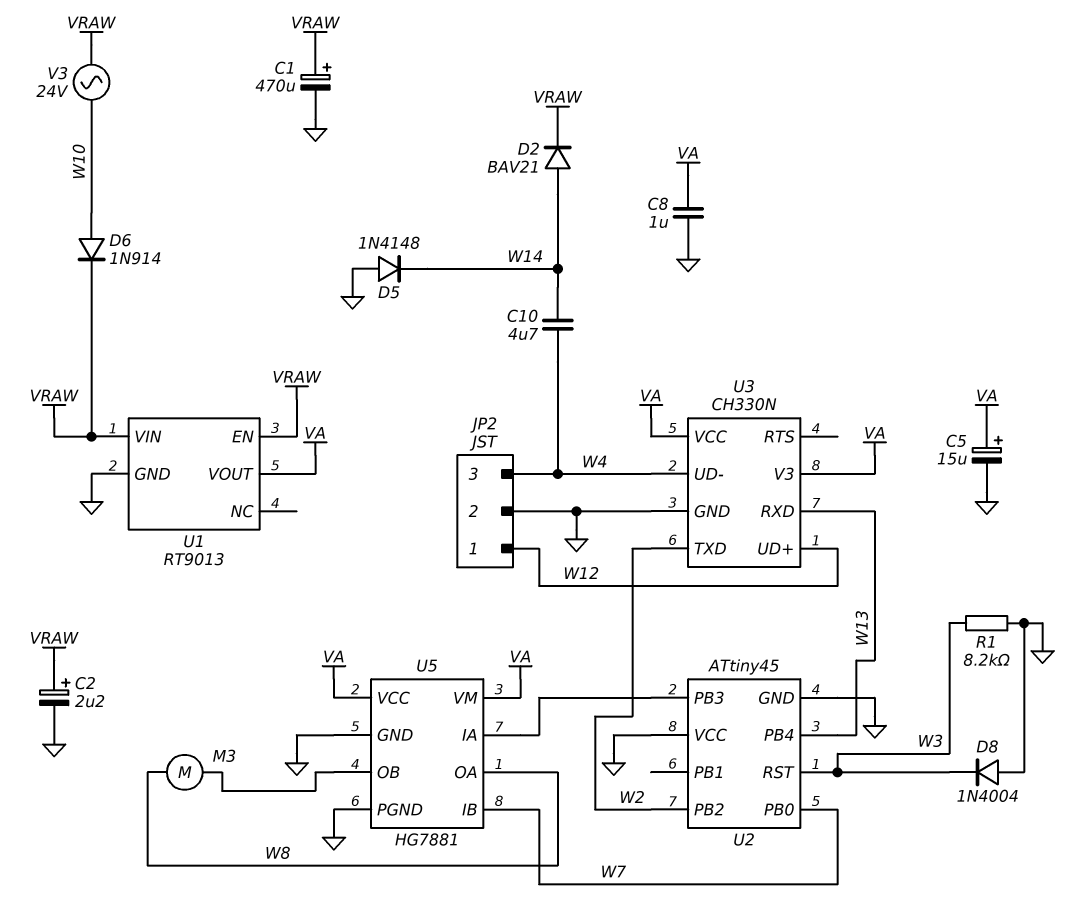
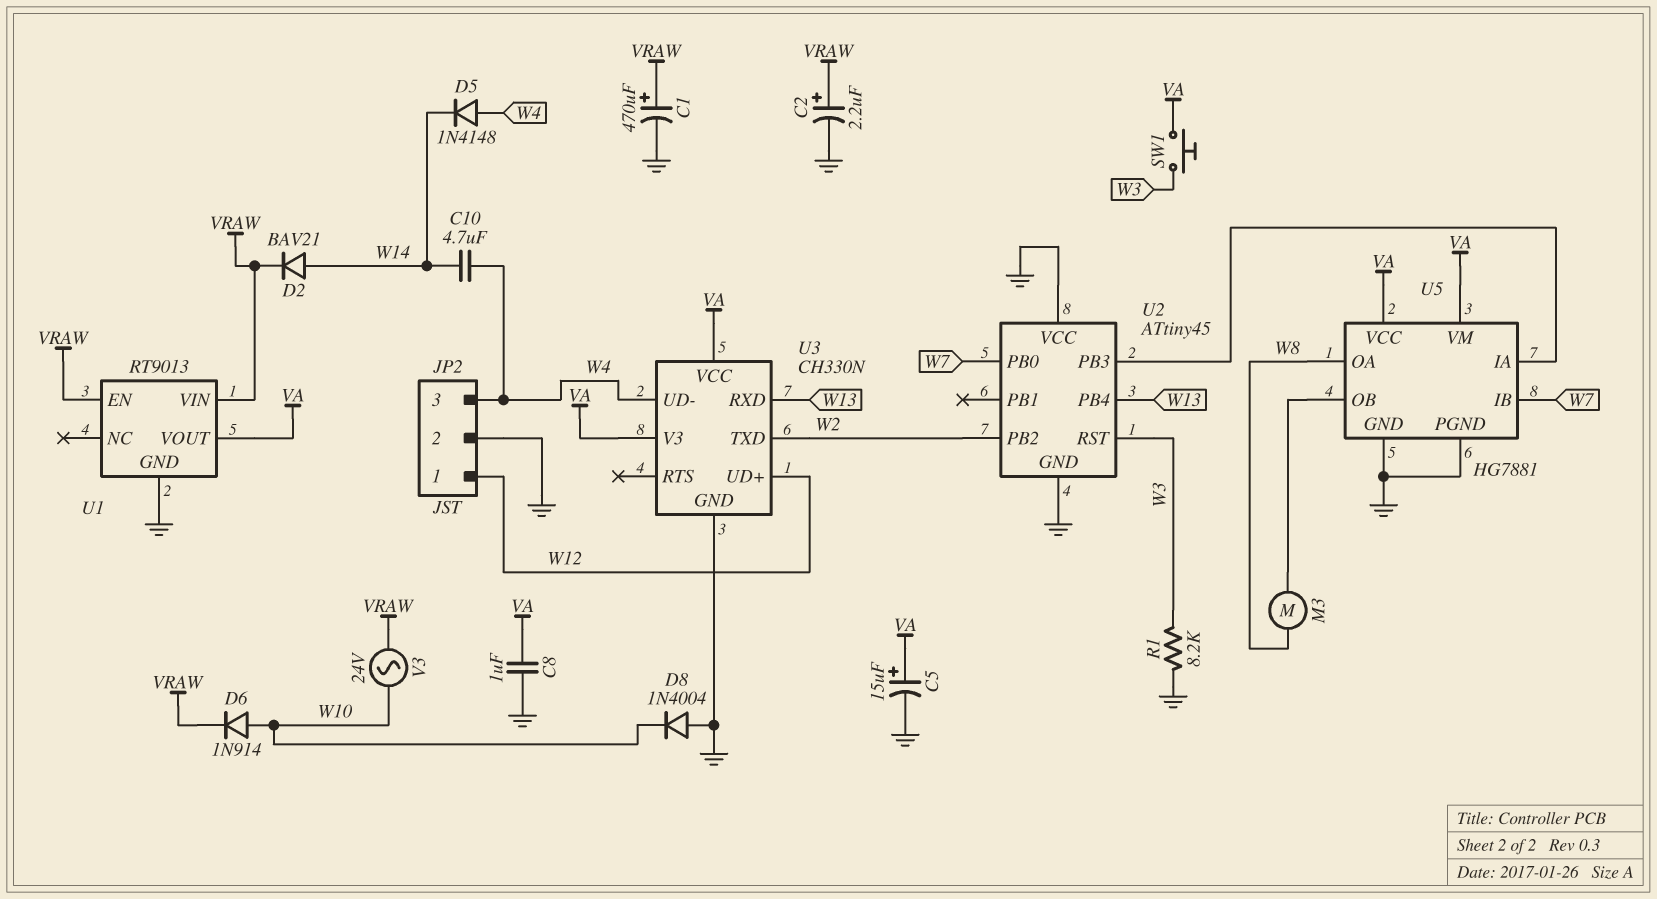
D5: diode 1N4148 (A GND, K W14) -> diode 1N4148 (A W4, K W14)
D8: diode 1N4004 (A GND, K W3) -> diode 1N4004 (A GND, K W10)
SW1: none -> button (VA, W3)

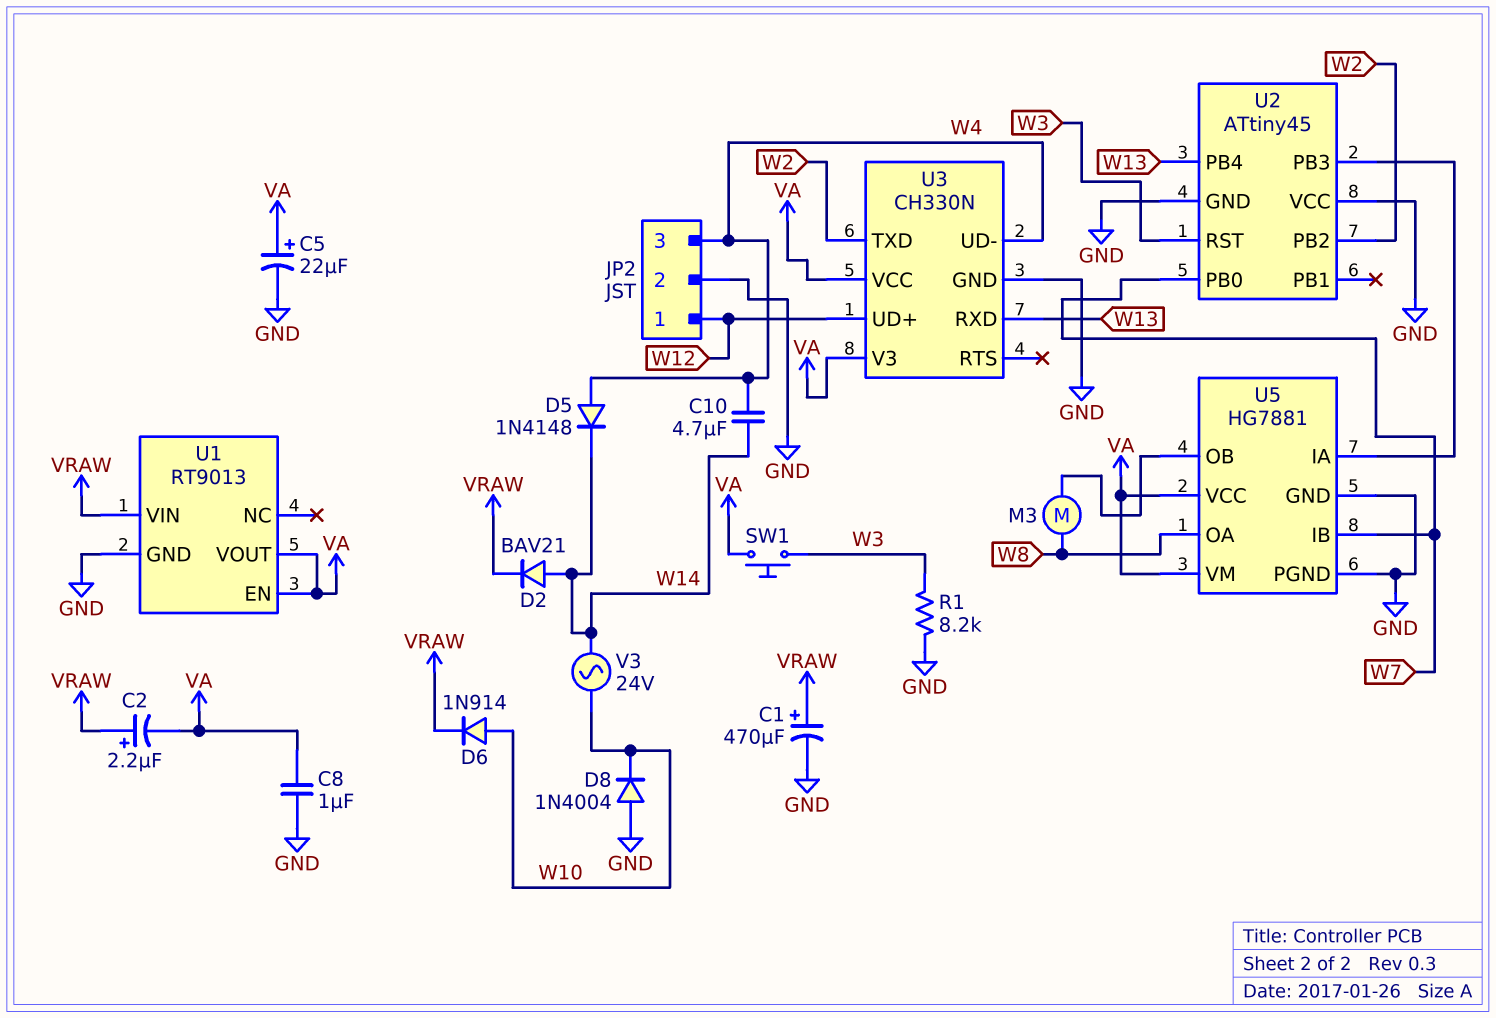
C2: 2.2uF (plus VRAW, minus GND) -> 2.2uF (plus VRAW, minus VA)
C5: 15uF (plus VA, minus GND) -> 22uF (plus VA, minus GND)
U1 pin EN: VRAW -> VA
V3: AC 24V (VRAW, W10) -> AC 24V (W10, W14)

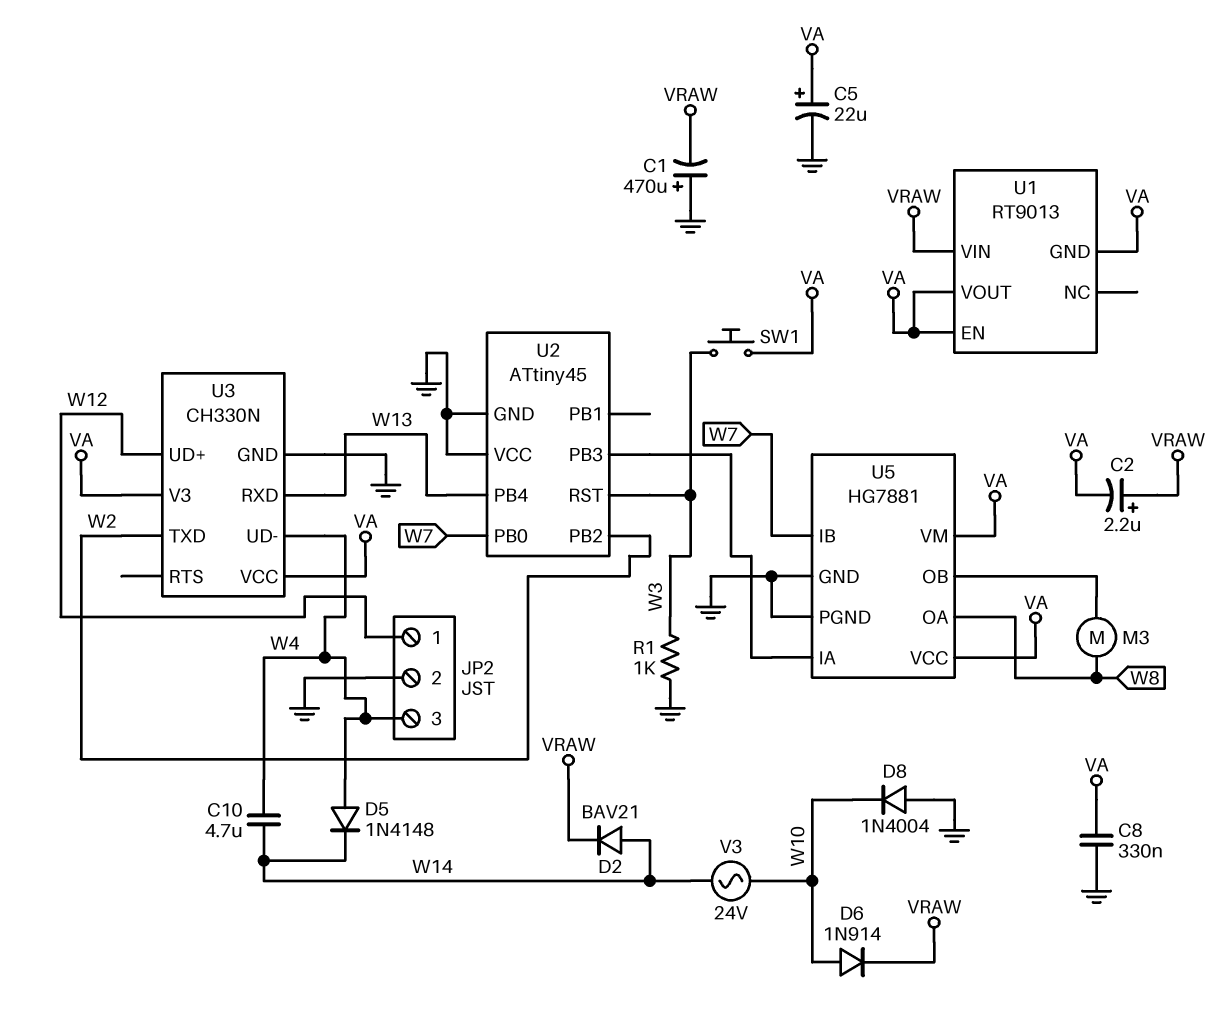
C1: 470uF (plus VRAW, minus GND) -> 470uF (plus GND, minus VRAW)
C8: 1uF (GND, VA) -> 330nF (GND, VA)
R1: 8.2k (GND, W3) -> 1k (GND, W3)
U1 pin GND: GND -> VA

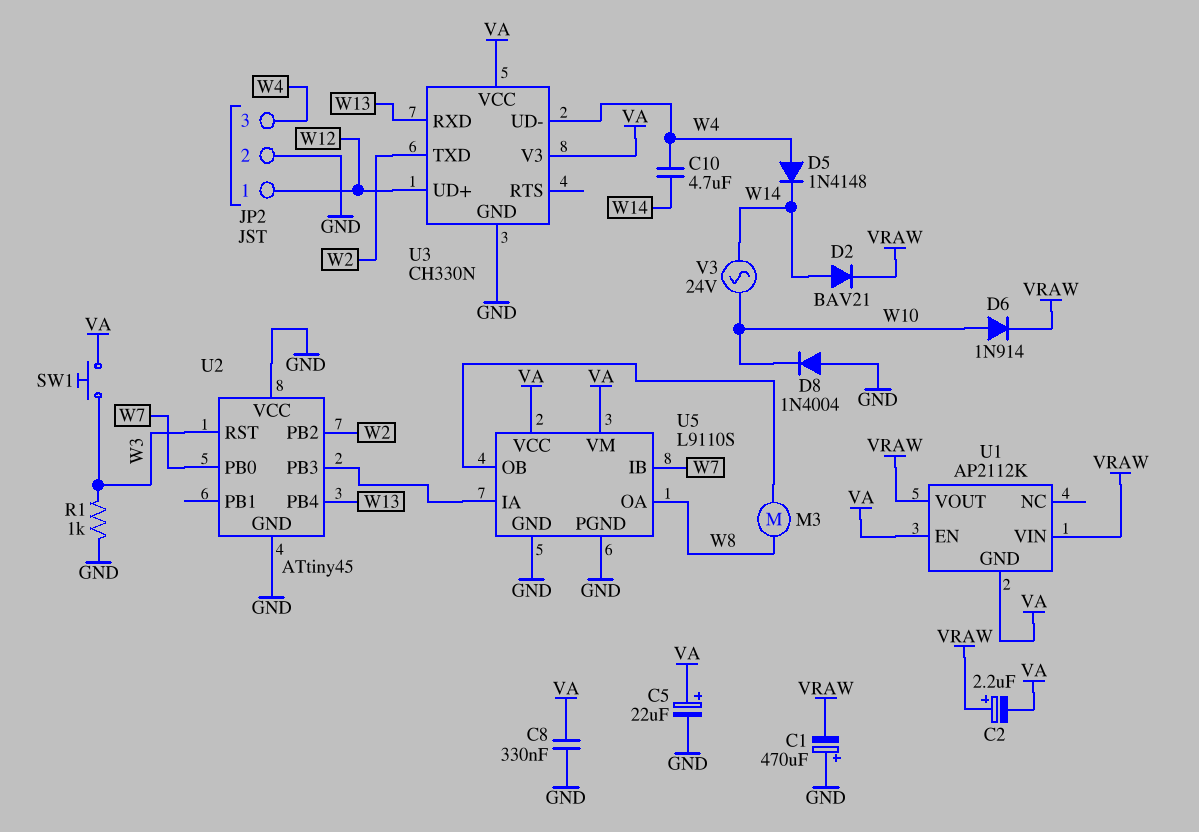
U1: RT9013 -> AP2112K
U1 pin VOUT: VA -> VRAW
U5: HG7881 -> L9110S

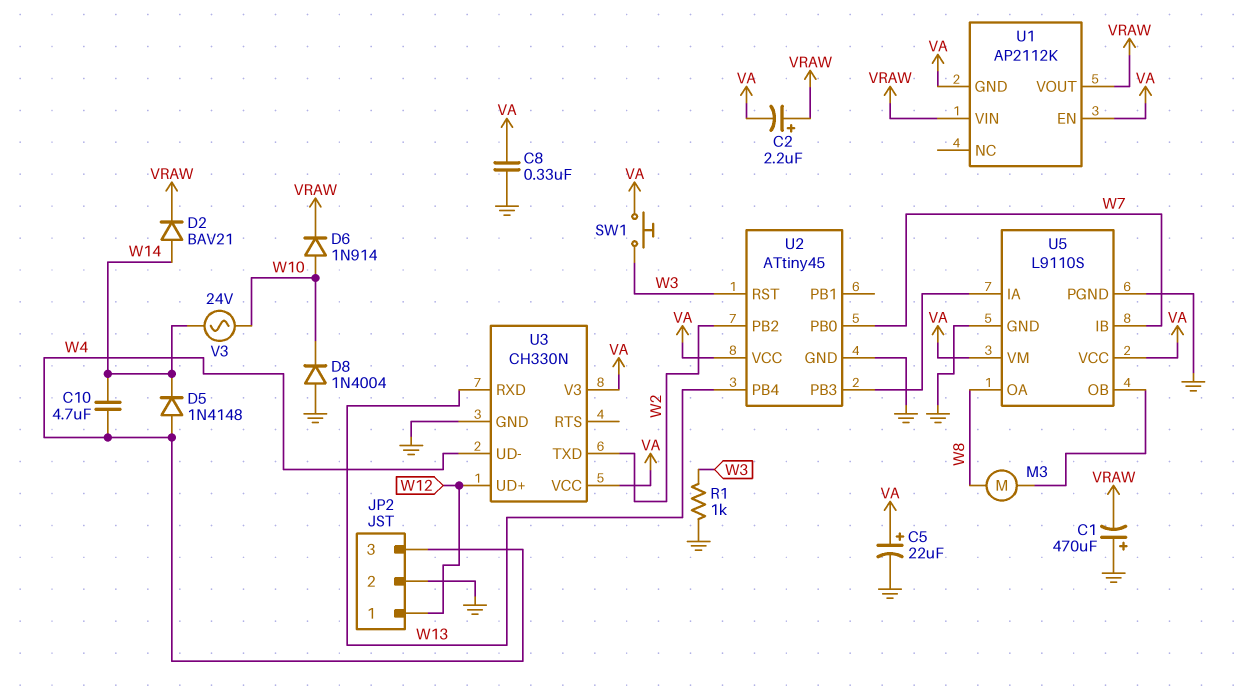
U2 pin VCC: GND -> VA

